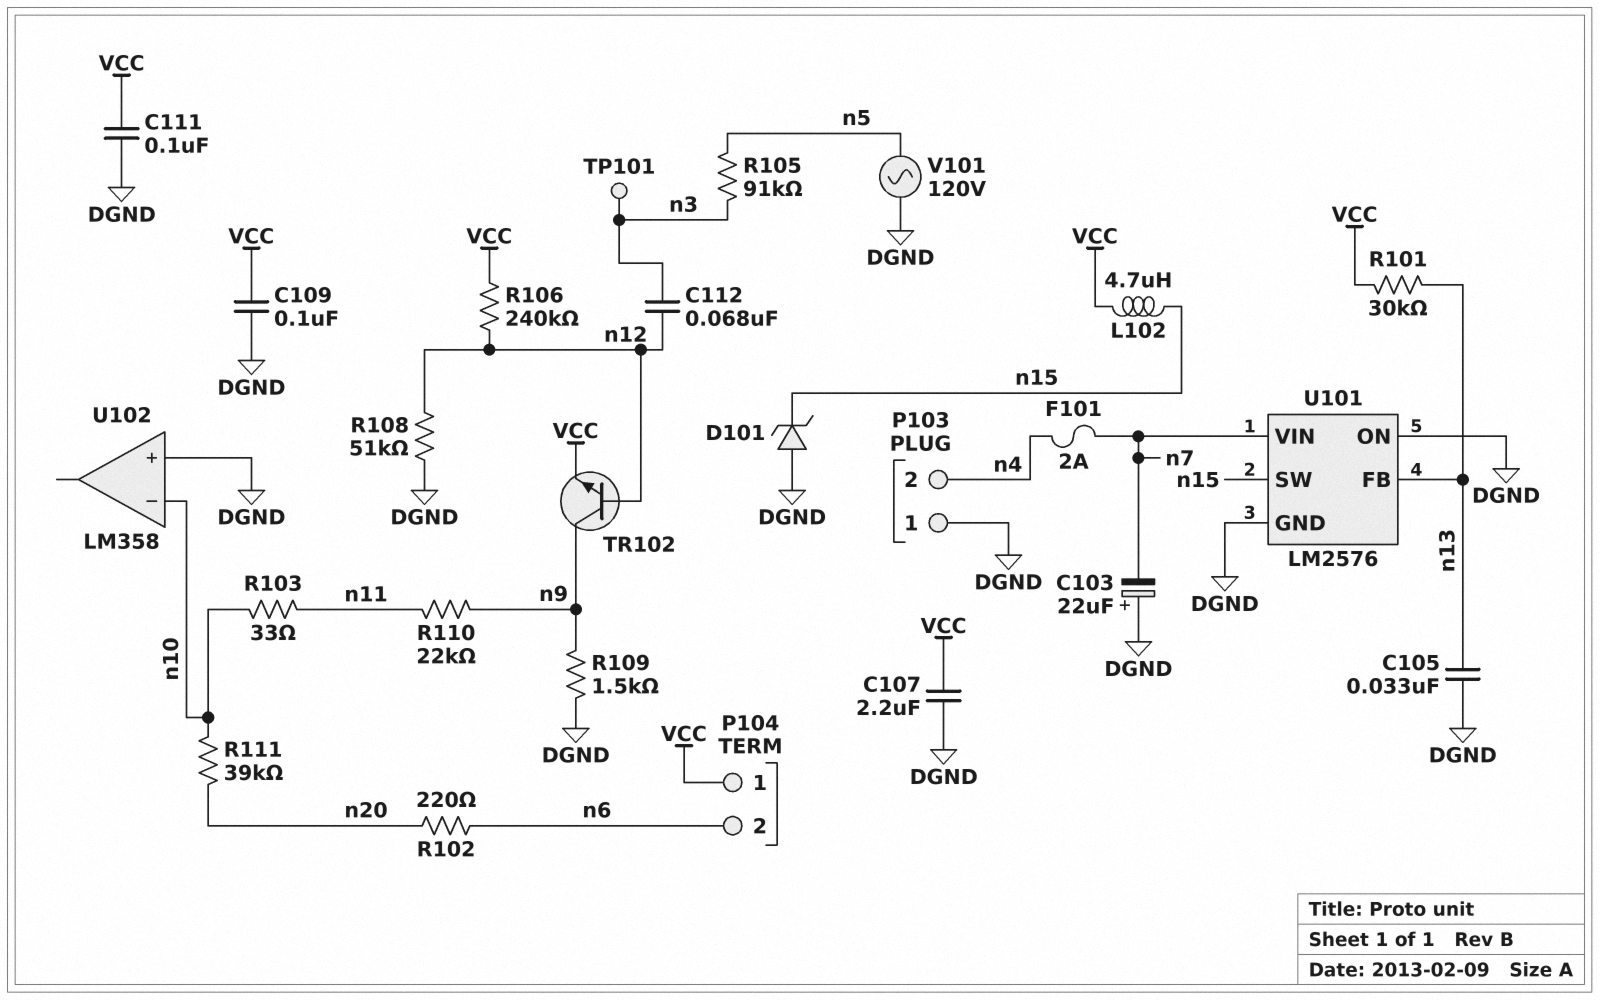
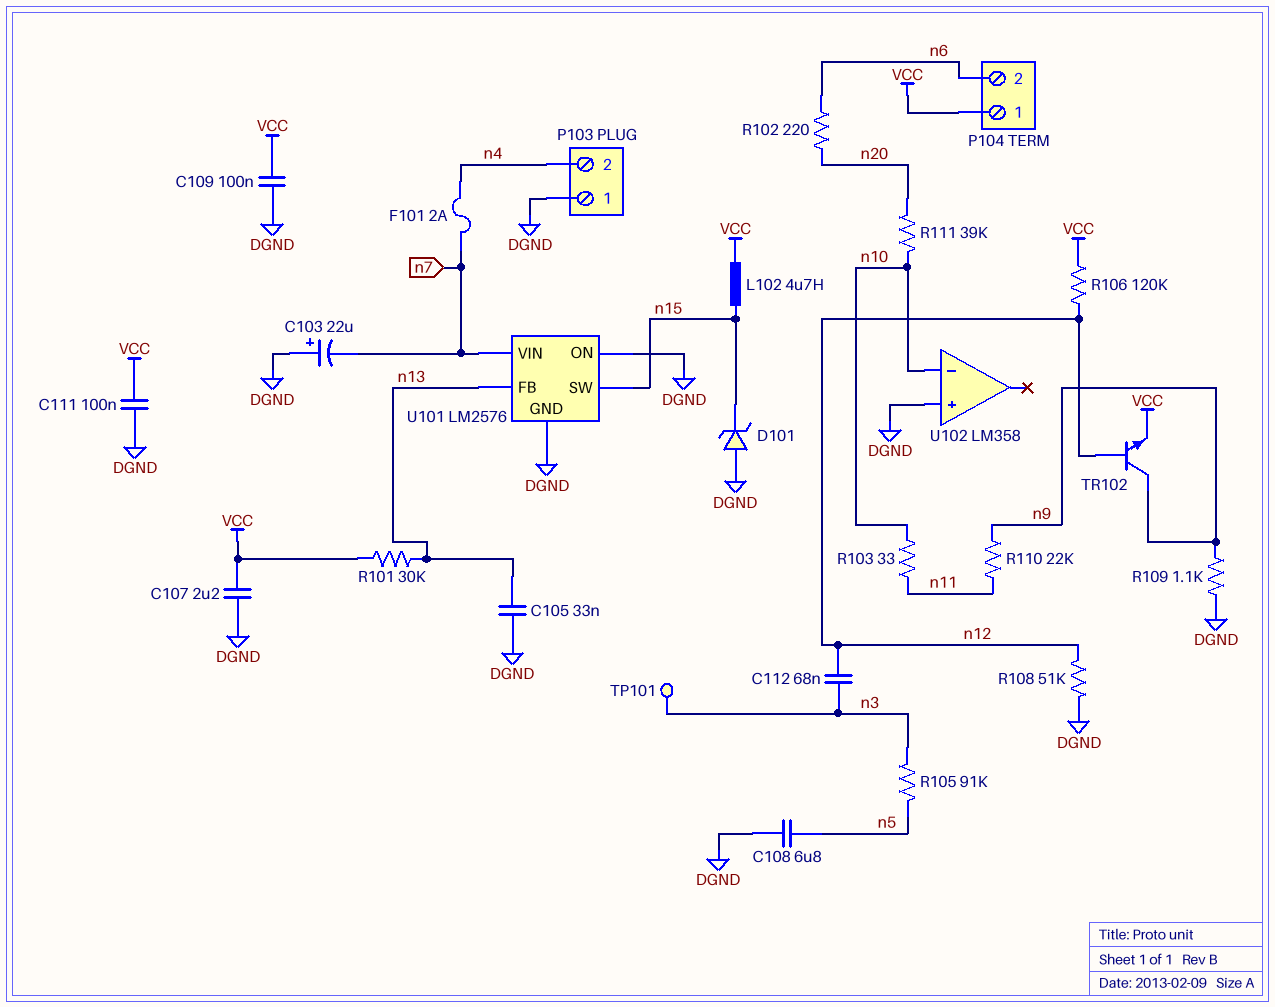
C108: none -> 6.8uF (DGND, n5)
R106: 240k (VCC, n12) -> 120k (VCC, n12)
R109: 1.5k (DGND, n9) -> 1.1k (DGND, n9)
V101: AC 120V (DGND, n5) -> none

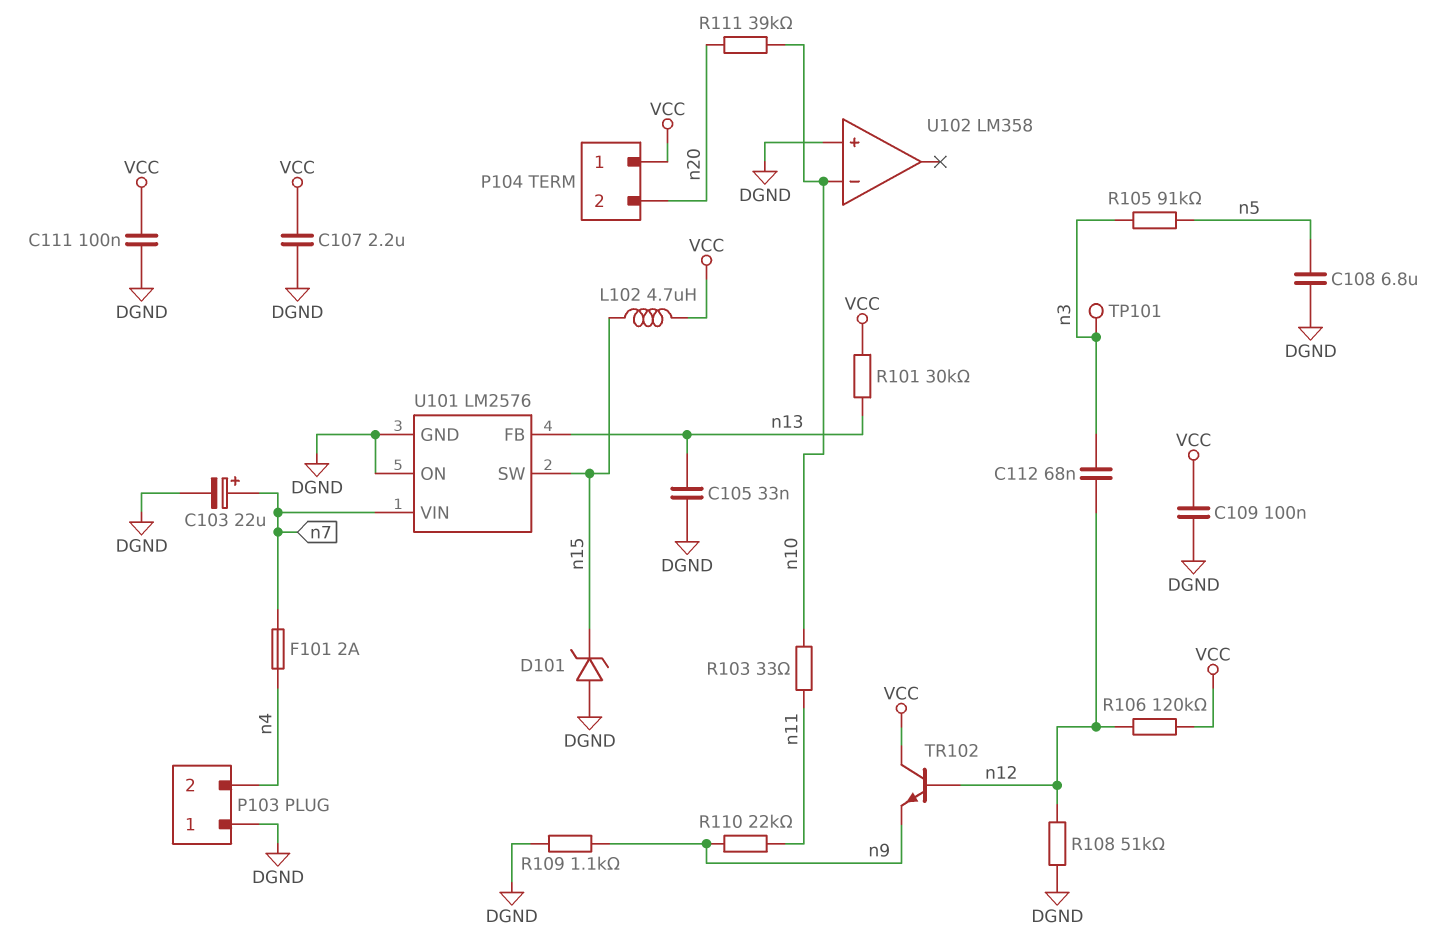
C103: 22uF (plus DGND, minus n7) -> 22uF (plus n7, minus DGND)
P104 pin 2: n6 -> n20
R102: 220 (n6, n20) -> none
TR102: NPN (B n12, C n9, E VCC) -> NPN (B n12, C VCC, E n9)

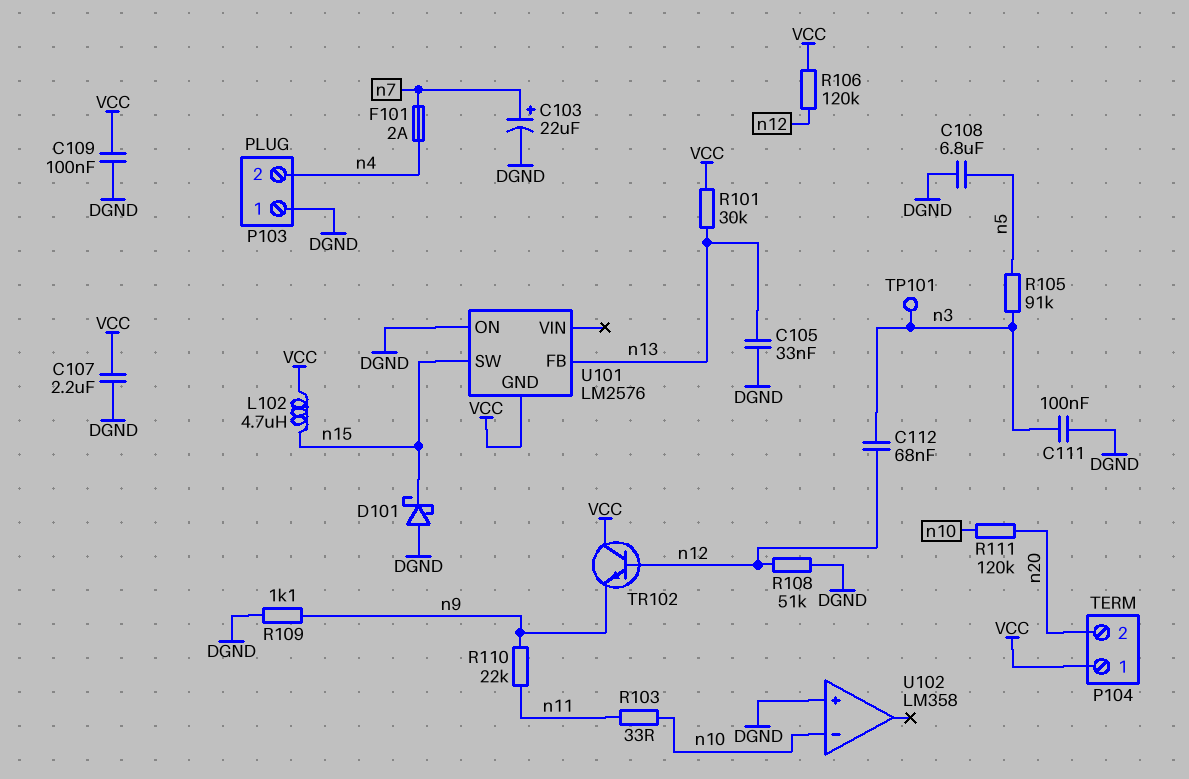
C111: 100nF (DGND, VCC) -> 100nF (DGND, n3)
D101: zener (A DGND, K n15) -> schottky (A DGND, K n15)
R111: 39k (n10, n20) -> 120k (n10, n20)
U101 pin GND: DGND -> VCC
U101 pin VIN: n7 -> none

